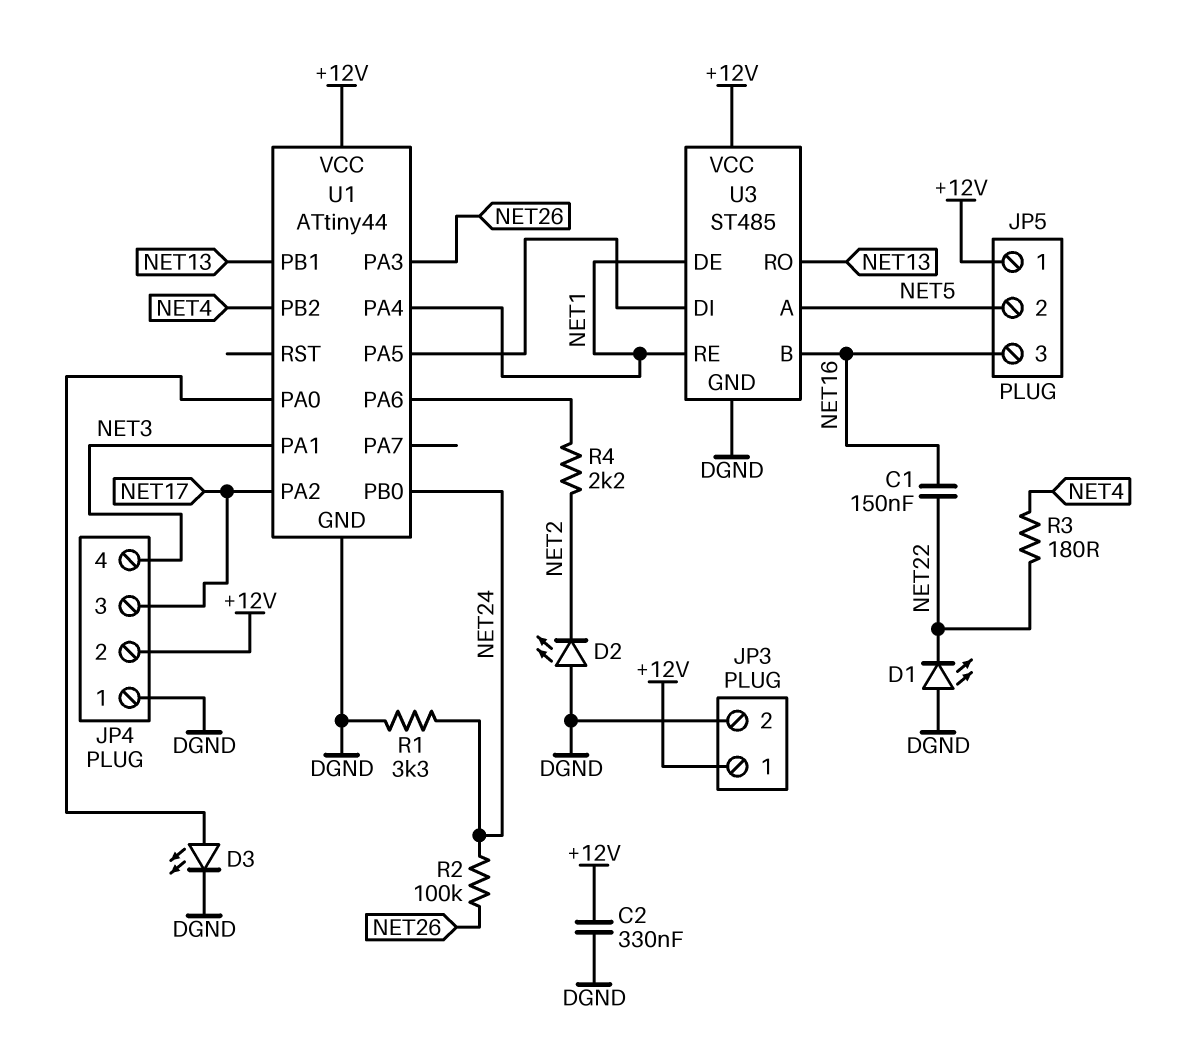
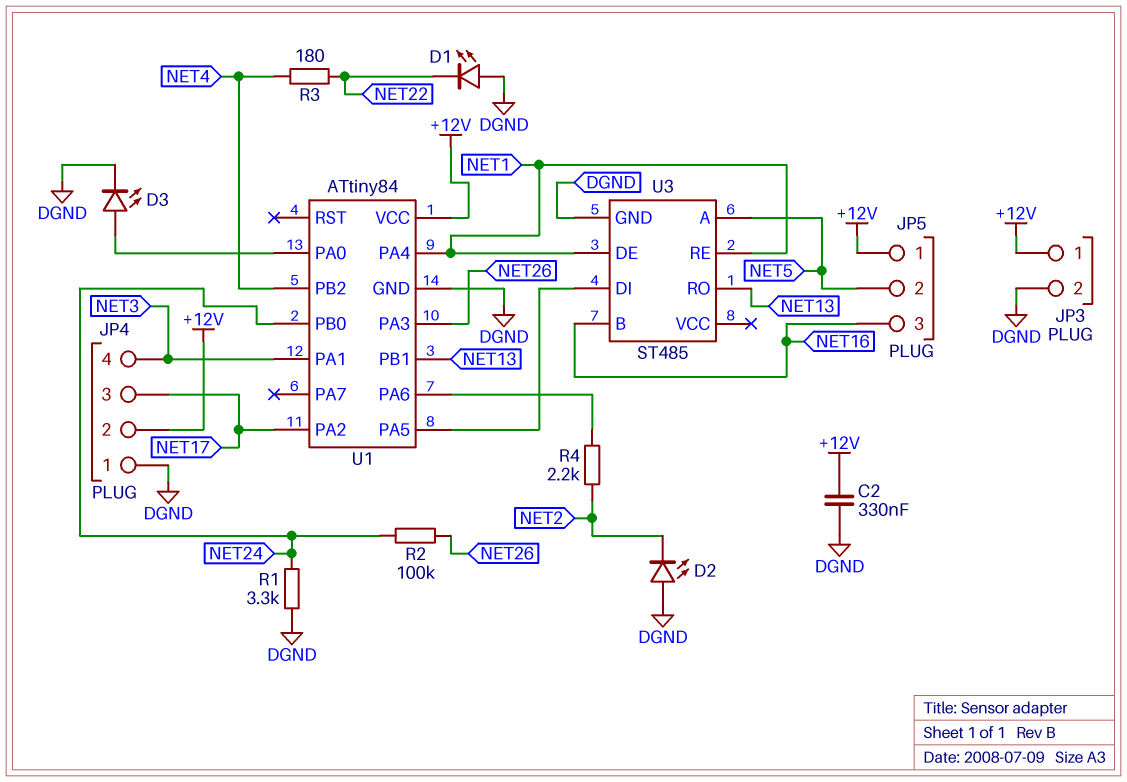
C1: 150nF (NET16, NET22) -> none
U1: ATtiny44 -> ATtiny84
U3 pin VCC: +12V -> none

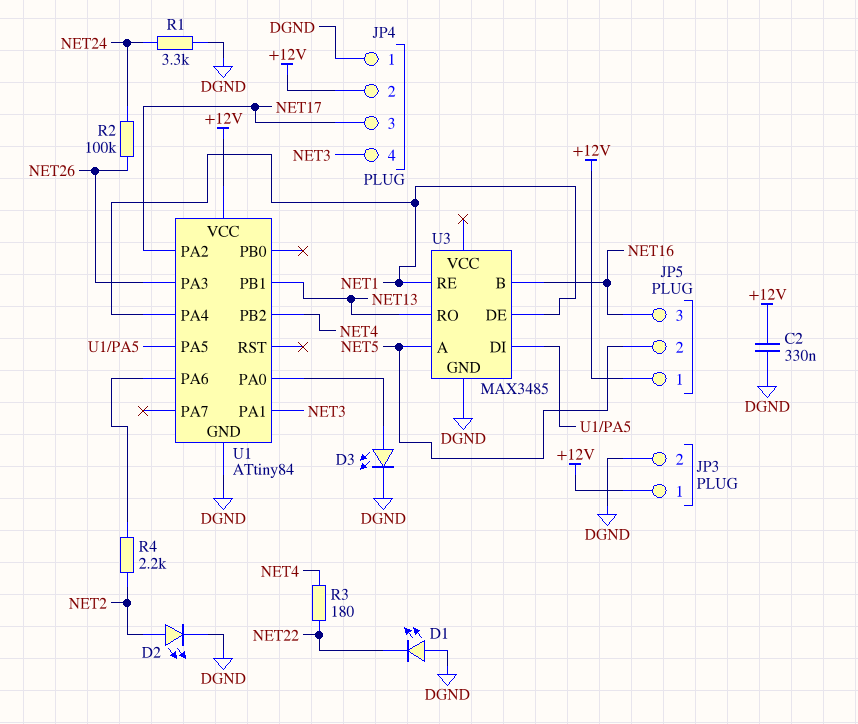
D2: LED (A DGND, K NET2) -> LED (A NET2, K DGND)
U1 pin PB0: NET24 -> none
U3: ST485 -> MAX3485

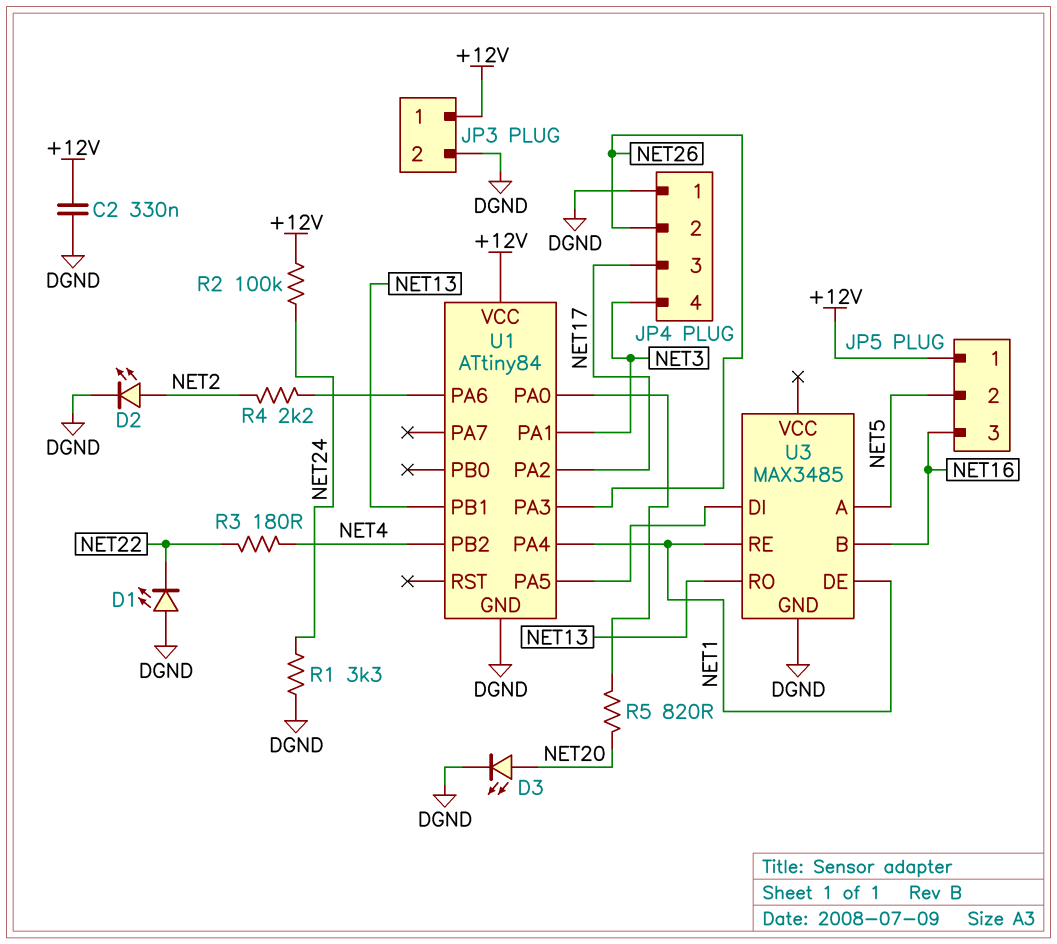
D3: LED (A U1/PA0, K DGND) -> LED (A NET20, K DGND)
JP4 pin 2: +12V -> NET26
R2: 100k (NET24, NET26) -> 100k (+12V, NET24)
R5: none -> 820 (NET20, U1/PA0)

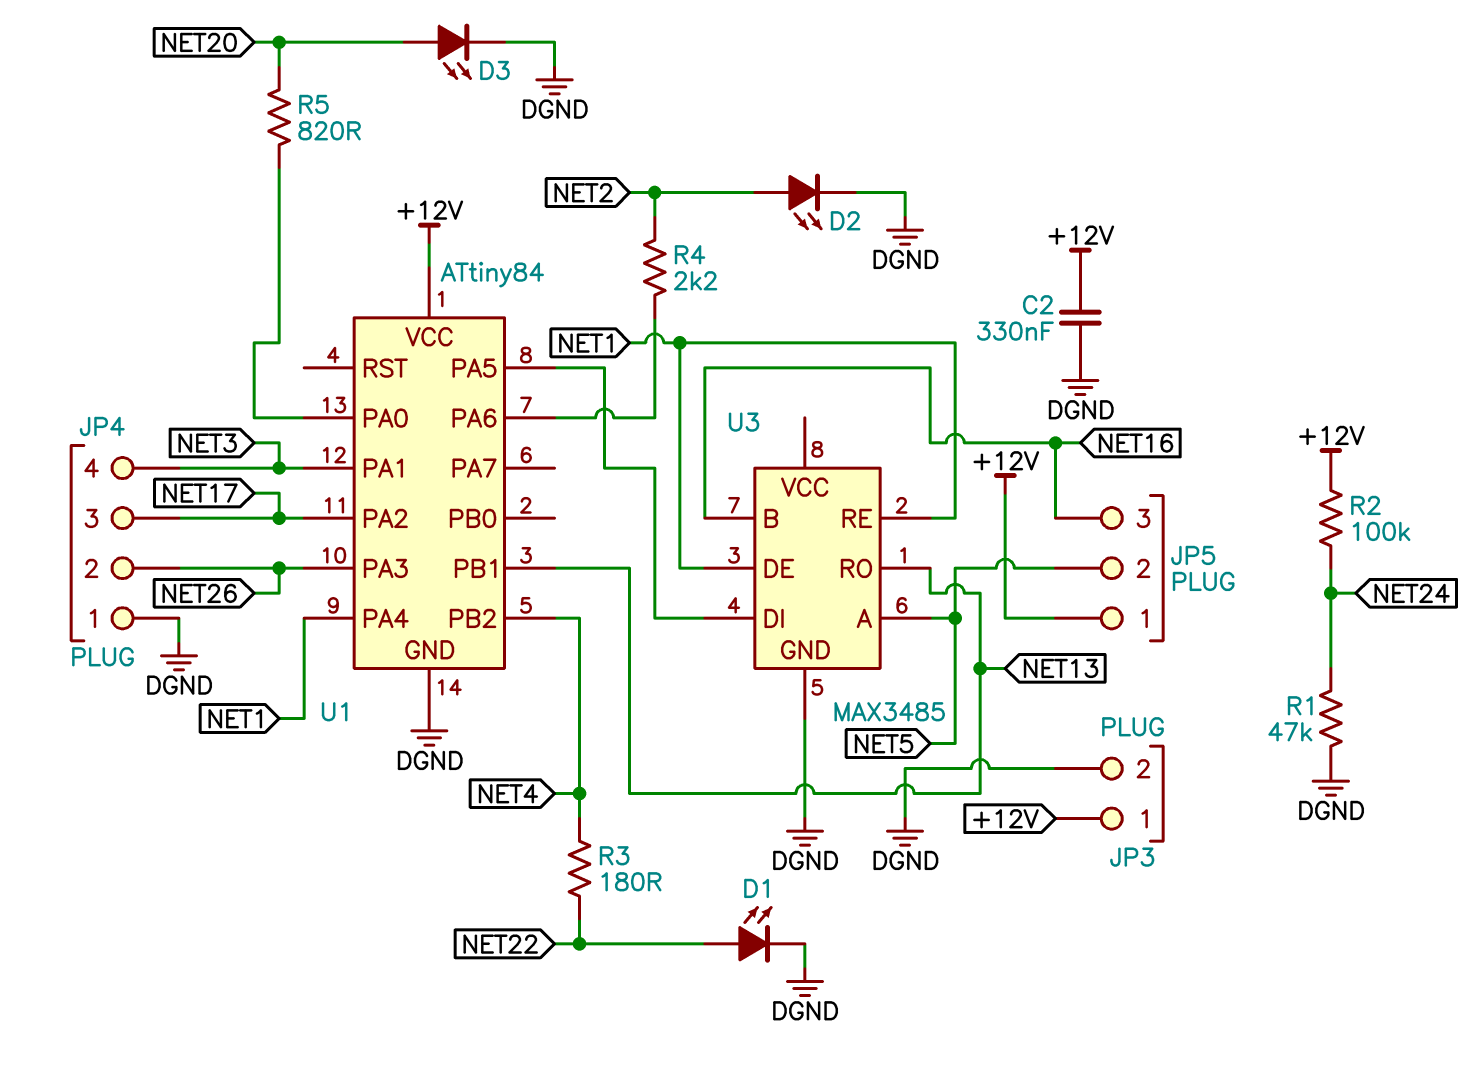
D1: LED (A DGND, K NET22) -> LED (A NET22, K DGND)
R1: 3.3k (DGND, NET24) -> 47k (DGND, NET24)

